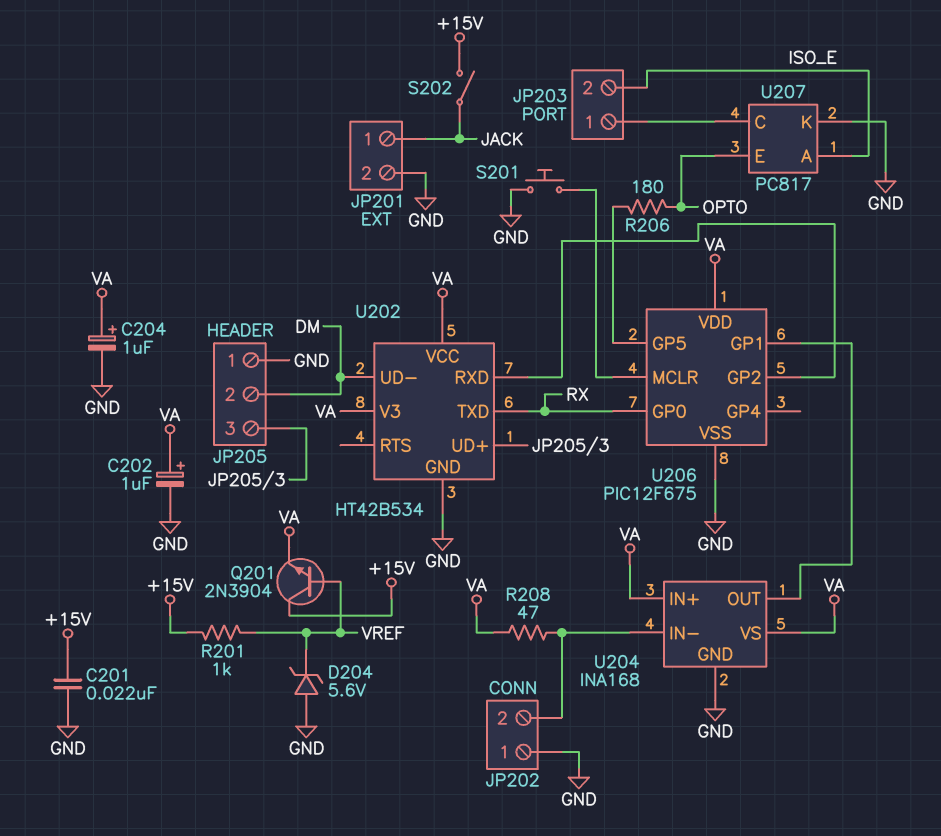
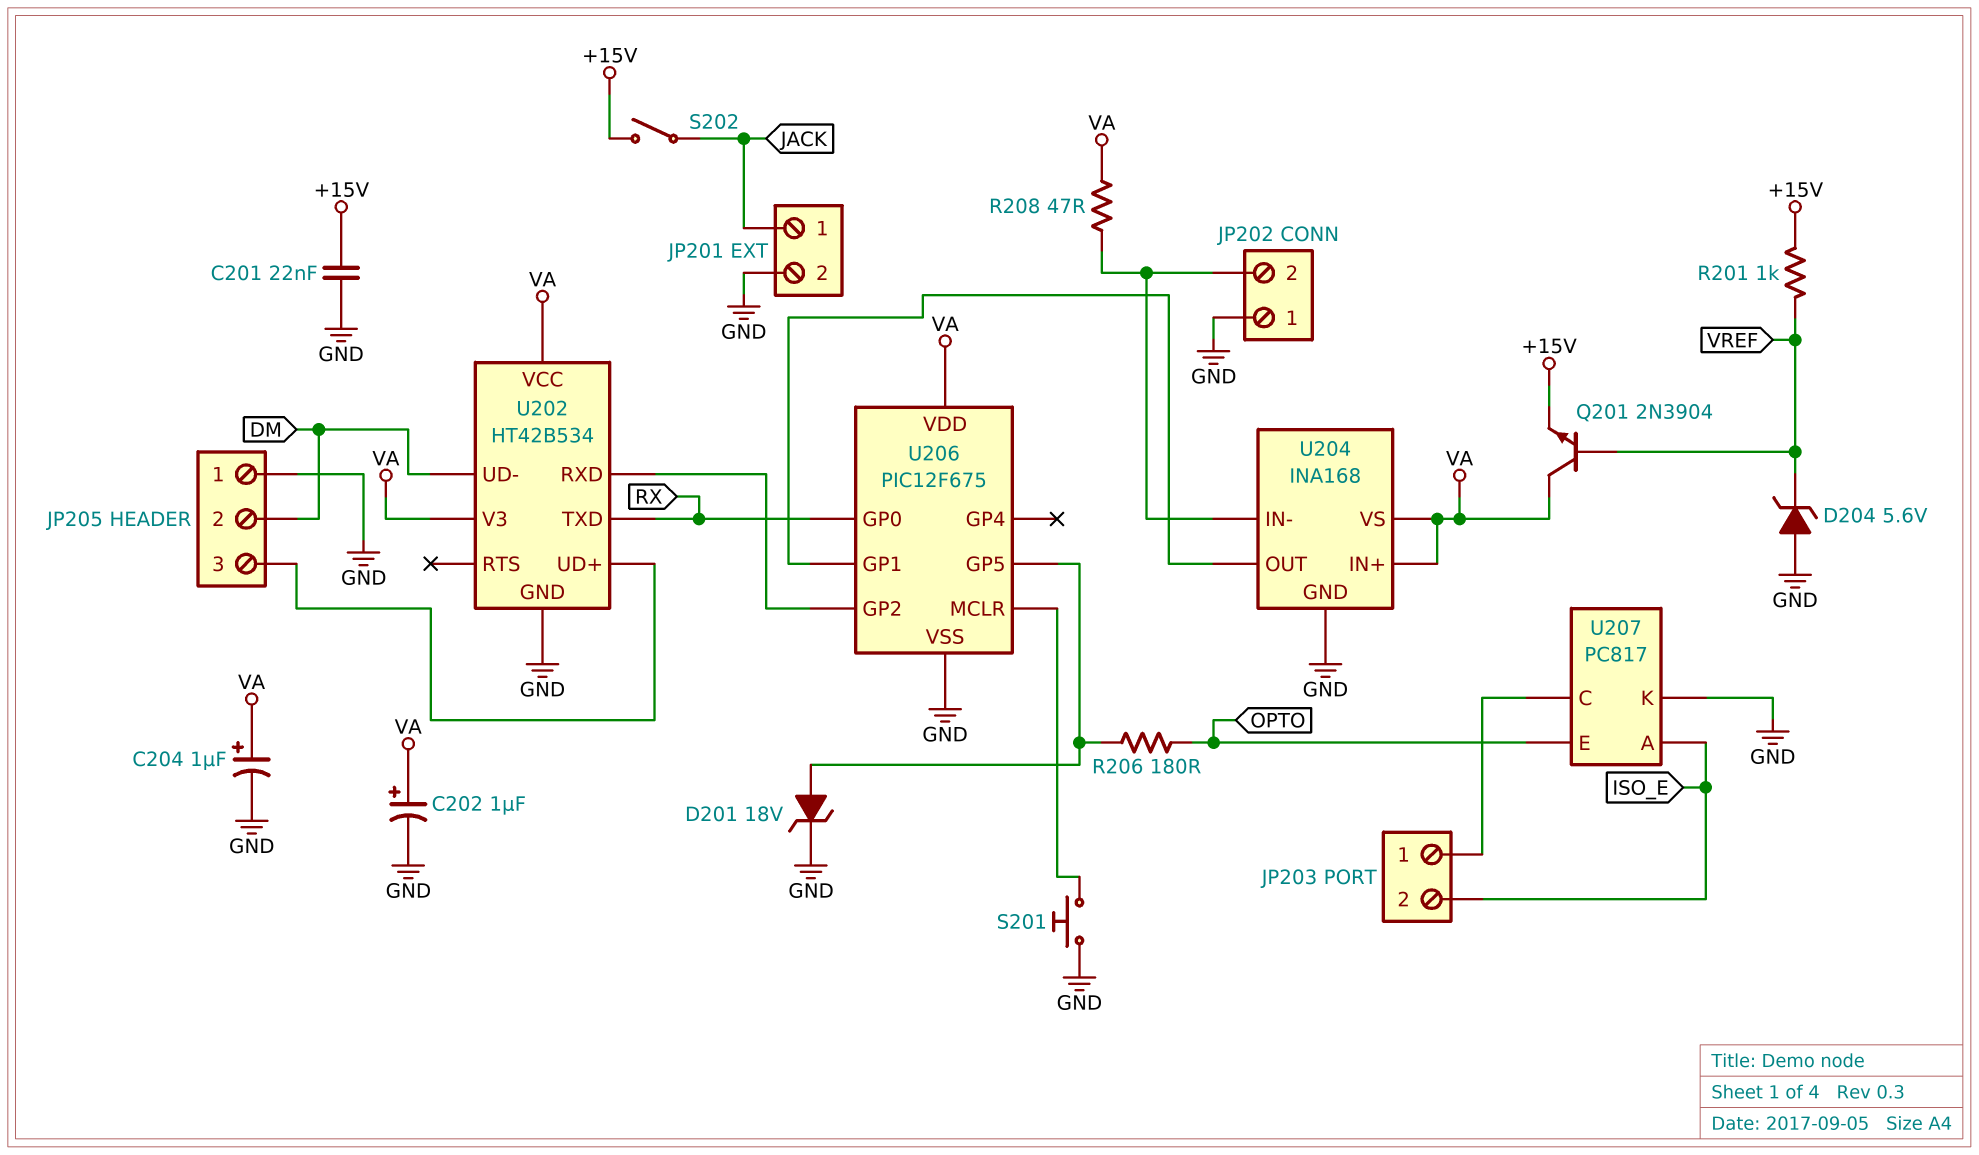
D201: none -> zener 18V (A U206/GP5, K GND)
Q201: NPN 2N3904 (B VREF, C +15V, E VA) -> NPN 2N3904 (B VREF, C VA, E +15V)

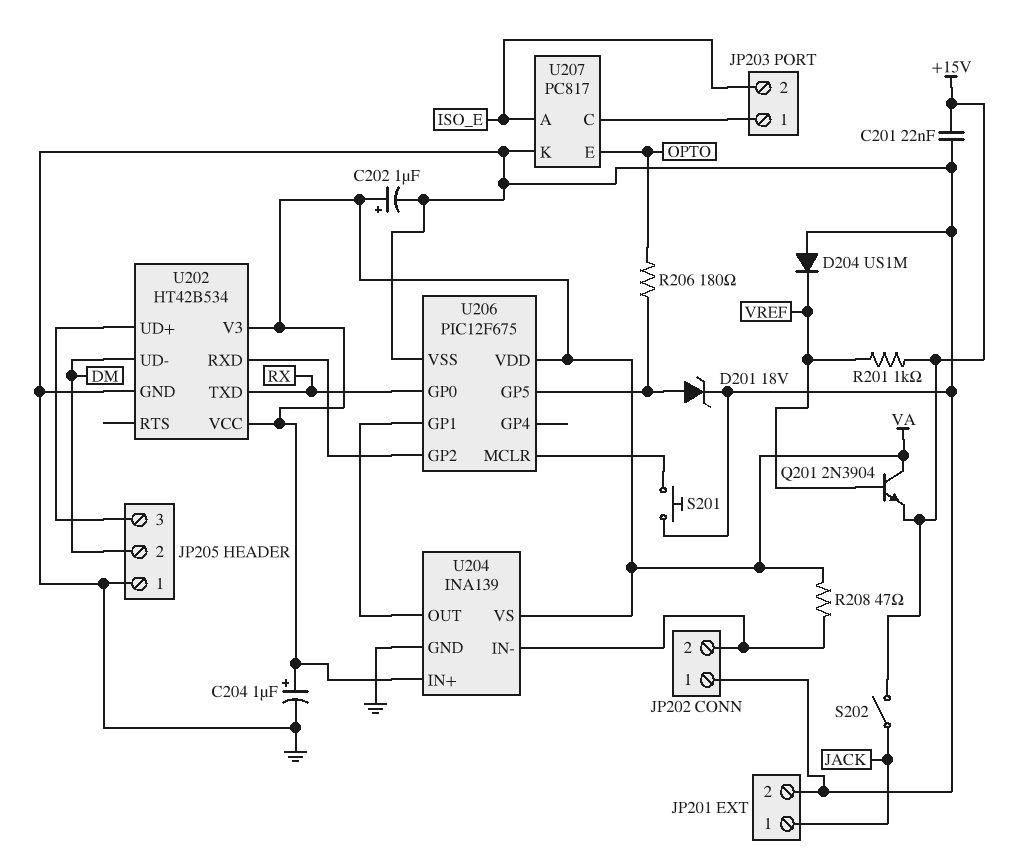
D204: zener 5.6V (A GND, K VREF) -> diode US1M (A GND, K VREF)
U204: INA168 -> INA139

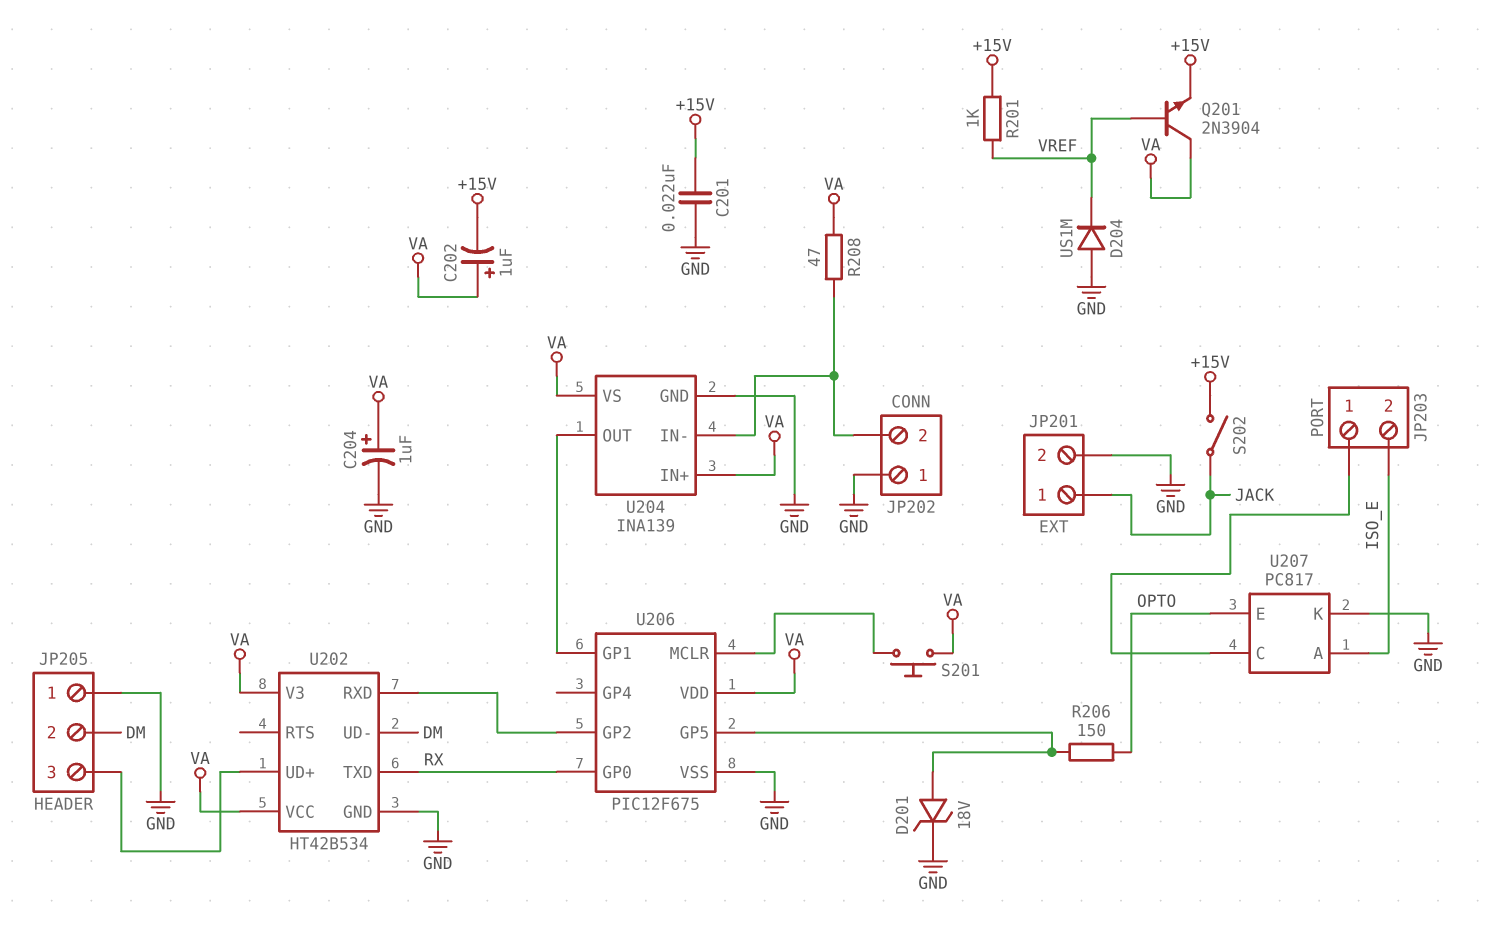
C202: 1uF (plus VA, minus GND) -> 1uF (plus VA, minus +15V)
R206: 180 (OPTO, U206/GP5) -> 150 (OPTO, U206/GP5)
S201: button (GND, U206/MCLR) -> button (U206/MCLR, VA)

